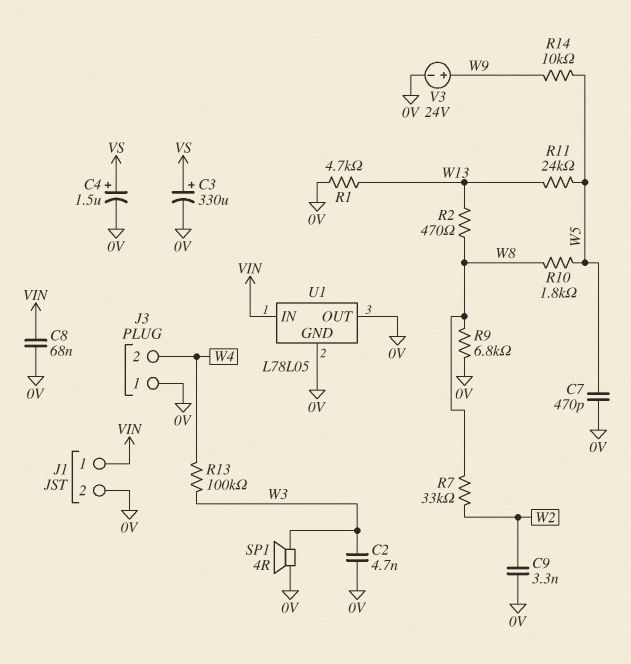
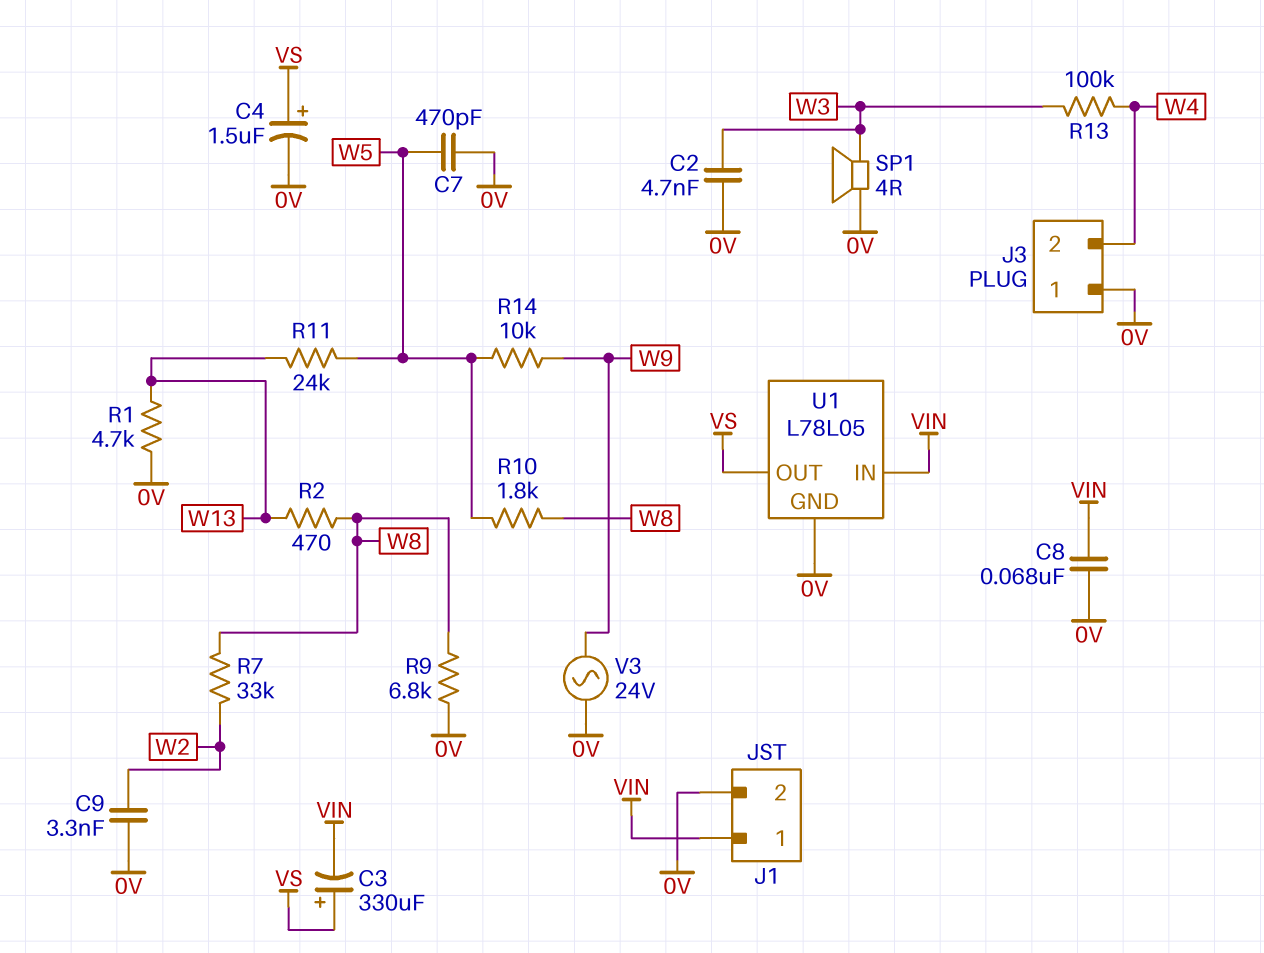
C3: 330uF (plus VS, minus 0V) -> 330uF (plus VS, minus VIN)
U1 pin OUT: 0V -> VS
V3: 24V (plus W9, minus 0V) -> AC 24V (0V, W9)

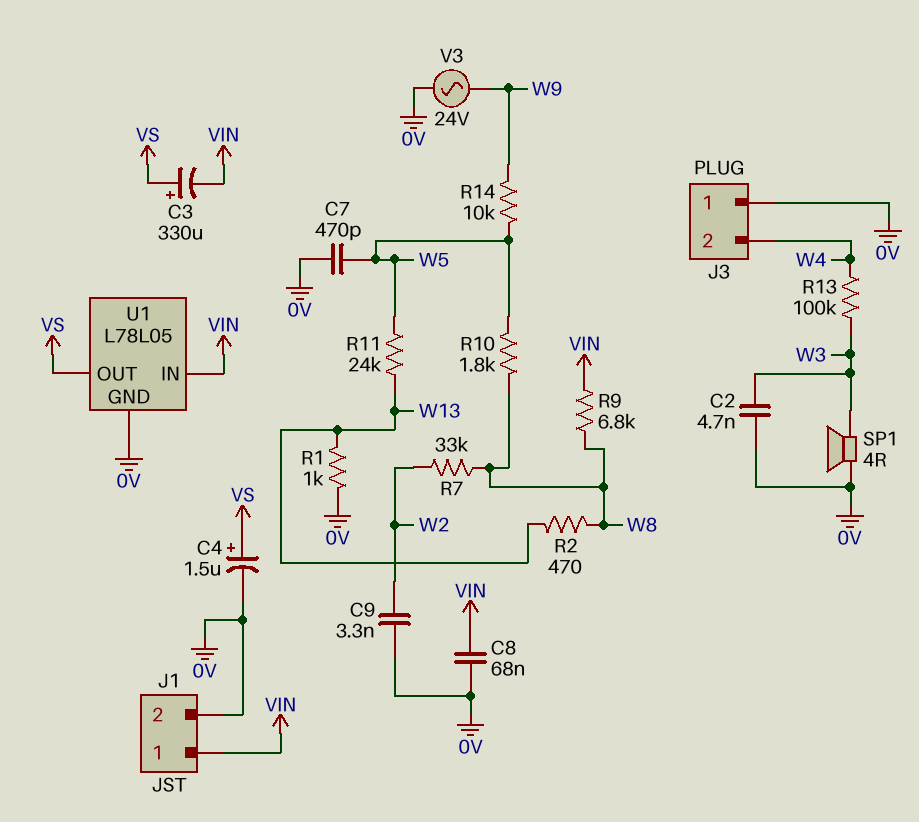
R1: 4.7k (0V, W13) -> 1k (0V, W13)
R9: 6.8k (0V, W8) -> 6.8k (VIN, W8)

